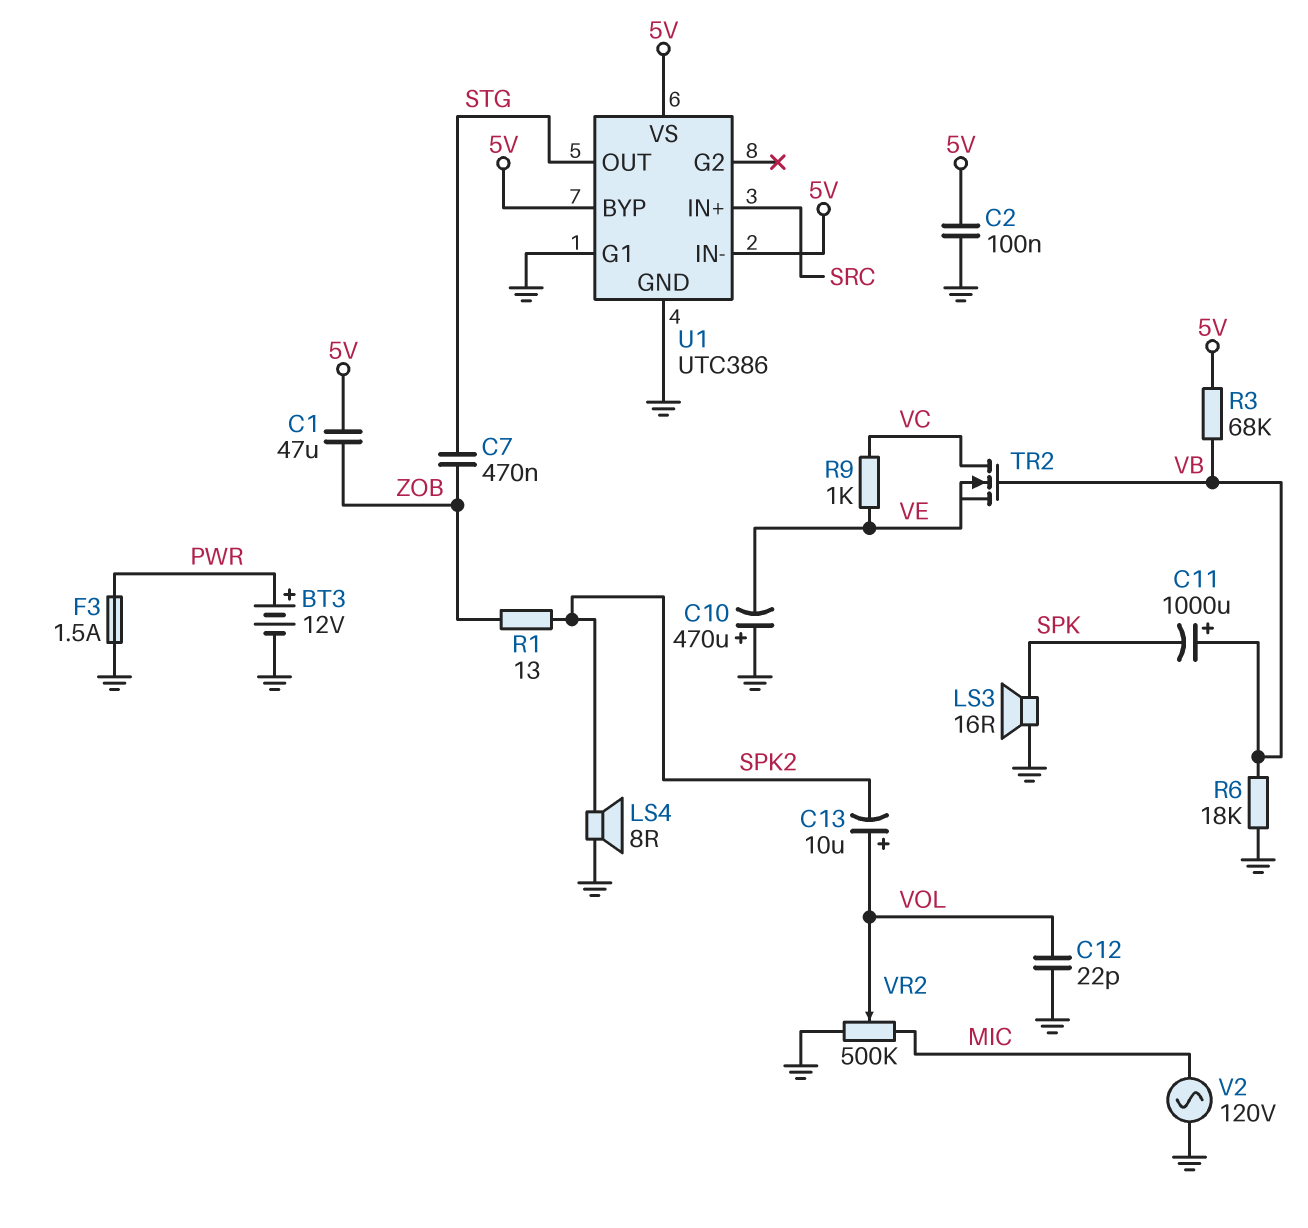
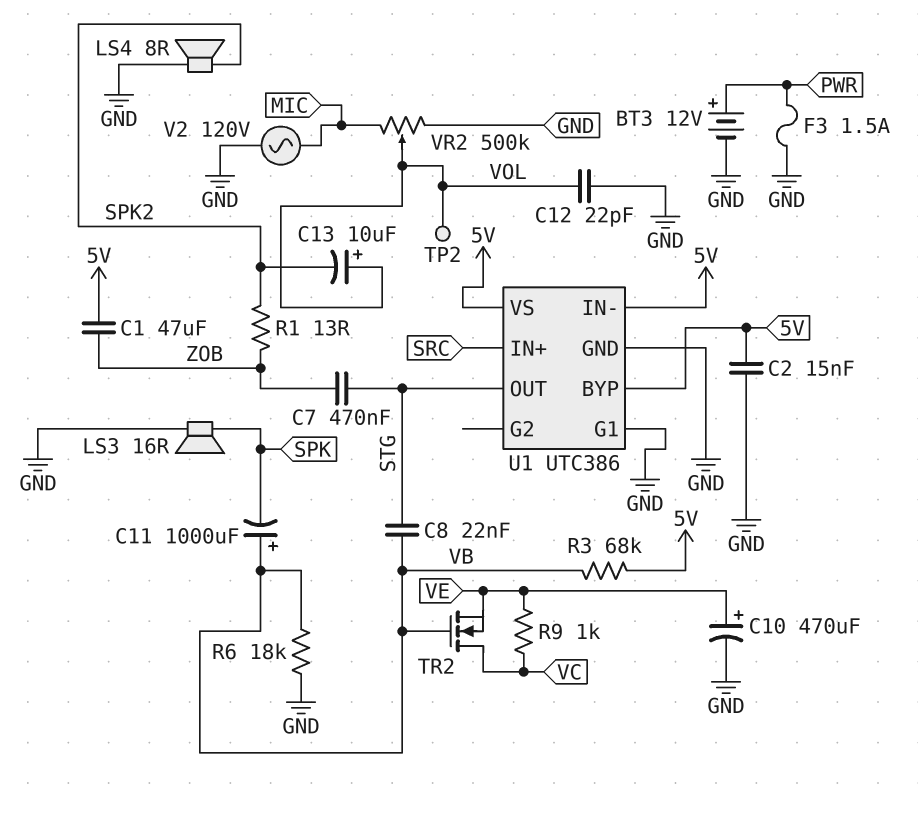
C2: 100nF (5V, GND) -> 15nF (5V, GND)
C8: none -> 22nF (STG, VB)
C10: 470uF (plus GND, minus VE) -> 470uF (plus VE, minus GND)
TP2: none -> test point (VOL)

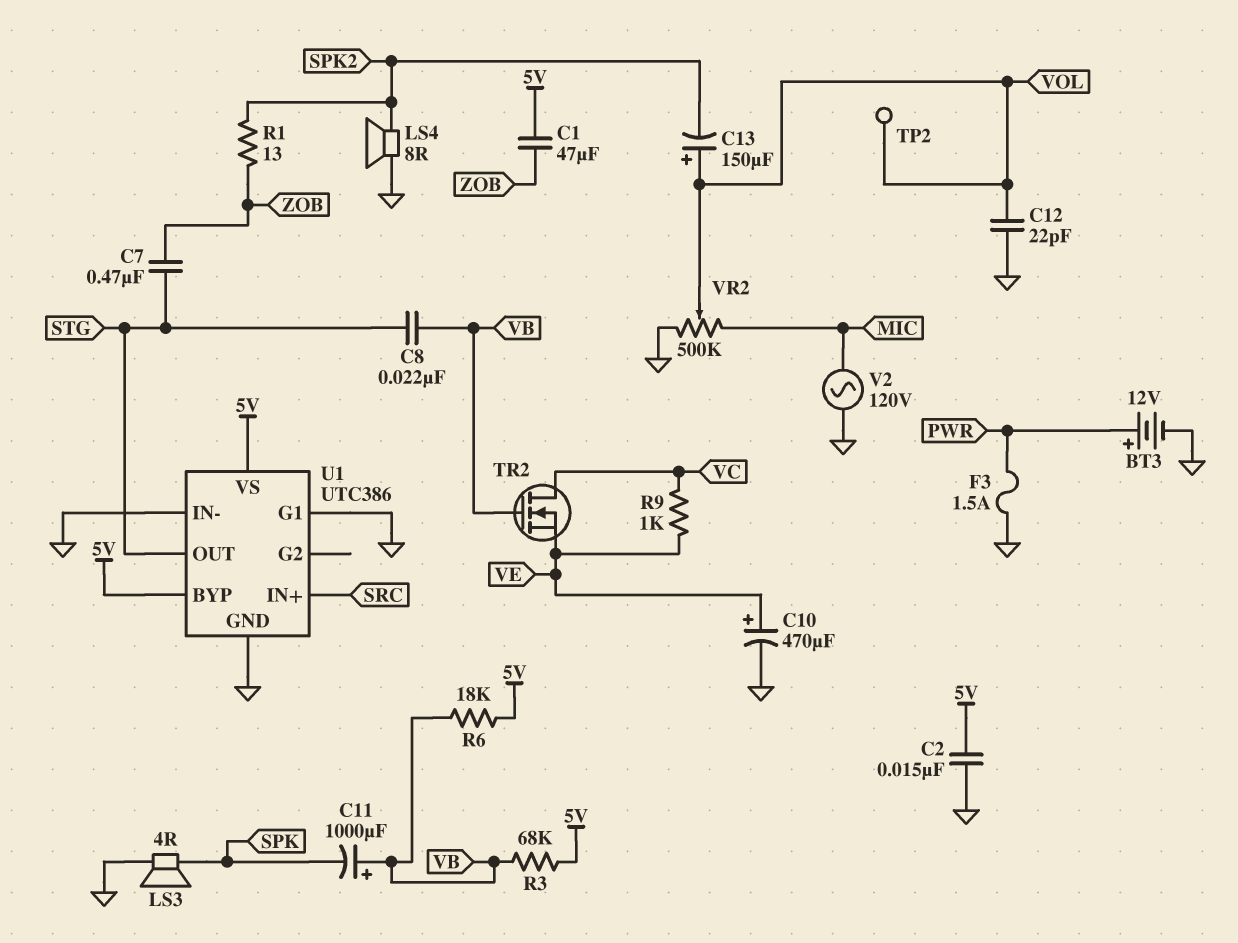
C13: 10uF (plus VOL, minus SPK2) -> 150uF (plus VOL, minus SPK2)
LS3: speaker 16R (GND, SPK) -> speaker 4R (GND, SPK)
R6: 18k (GND, VB) -> 18k (5V, VB)
U1 pin IN-: 5V -> GND

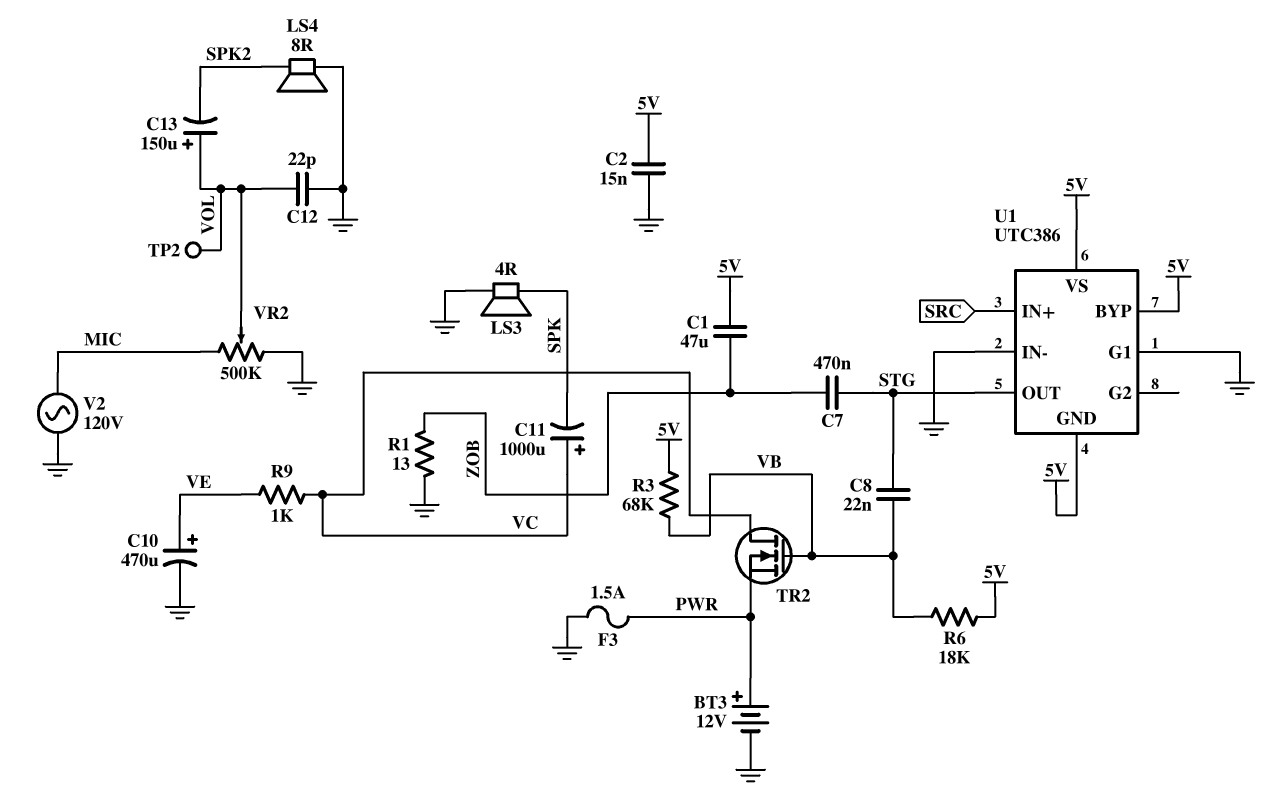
C11: 1000uF (plus VB, minus SPK) -> 1000uF (plus VC, minus SPK)
R1: 13 (SPK2, ZOB) -> 13 (GND, ZOB)
TR2: NMOS (G VB, D VC, S VE) -> NMOS (G VB, D VC, S PWR)
U1 pin GND: GND -> 5V

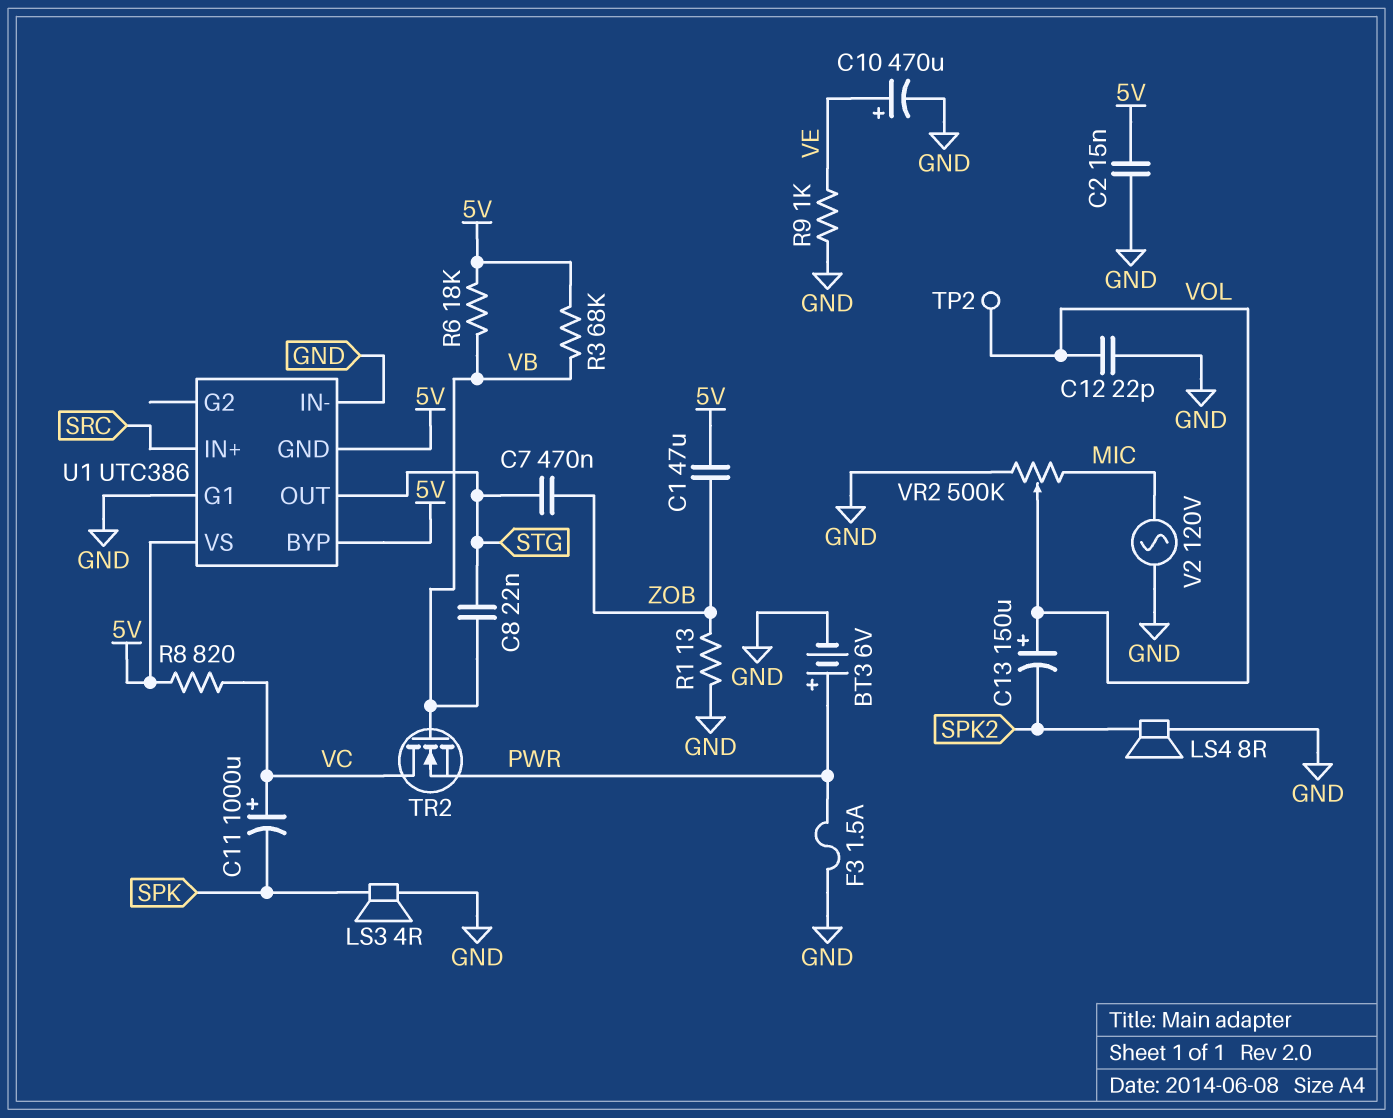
BT3: 12V (plus PWR, minus GND) -> 6V (plus PWR, minus GND)
R8: none -> 820 (5V, VC)
R9: 1k (VC, VE) -> 1k (GND, VE)

